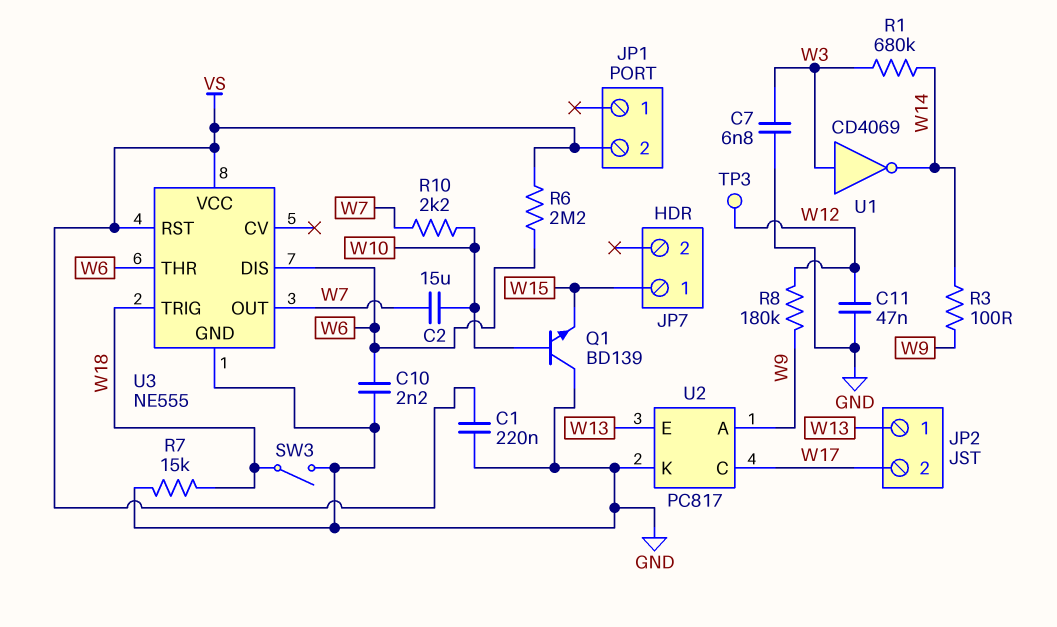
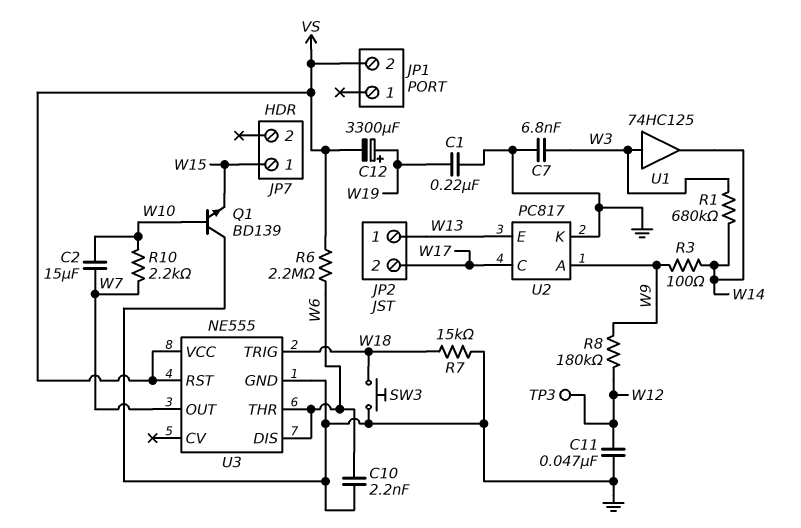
C1: 220nF (GND, VS) -> 220nF (GND, W19)
C12: none -> 3300uF (plus W19, minus VS)
SW3: switch (GND, W18) -> button (GND, W18)
U1: NOT CD4069 (in W3, out W14) -> buffer 74HC125 (in W3, out W14)

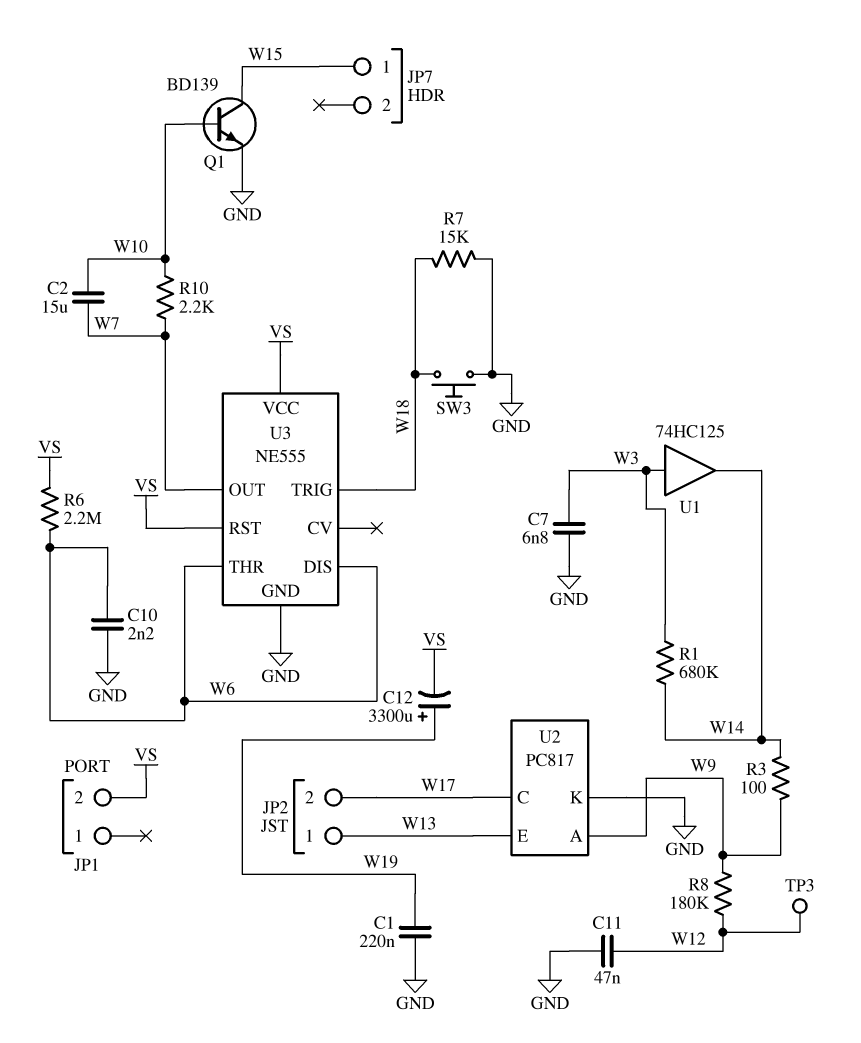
Q1: NPN BD139 (B W10, C GND, E W15) -> NPN BD139 (B W10, C W15, E GND)

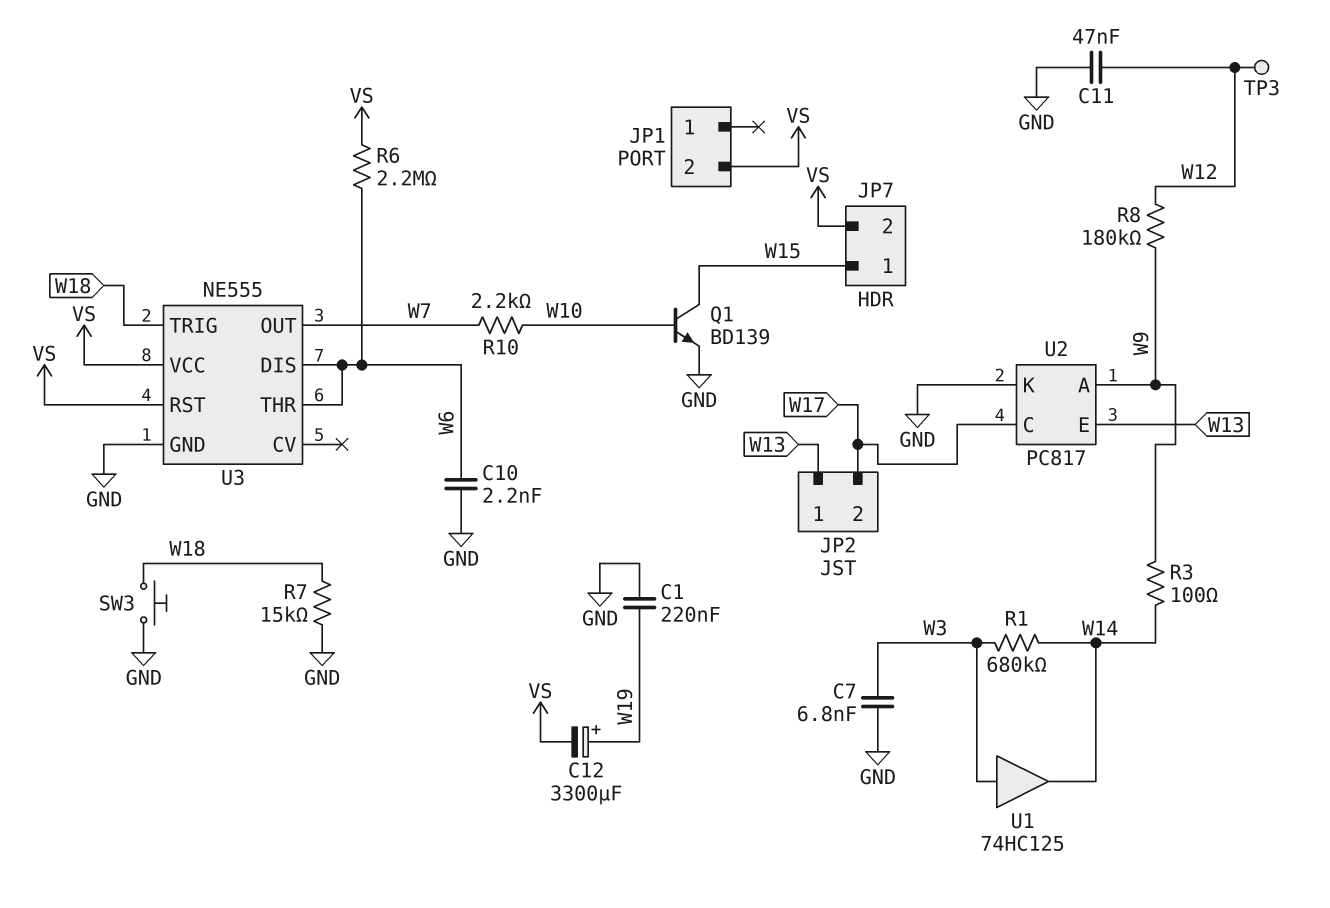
C2: 15uF (W7, W10) -> none
JP7 pin 2: none -> VS

